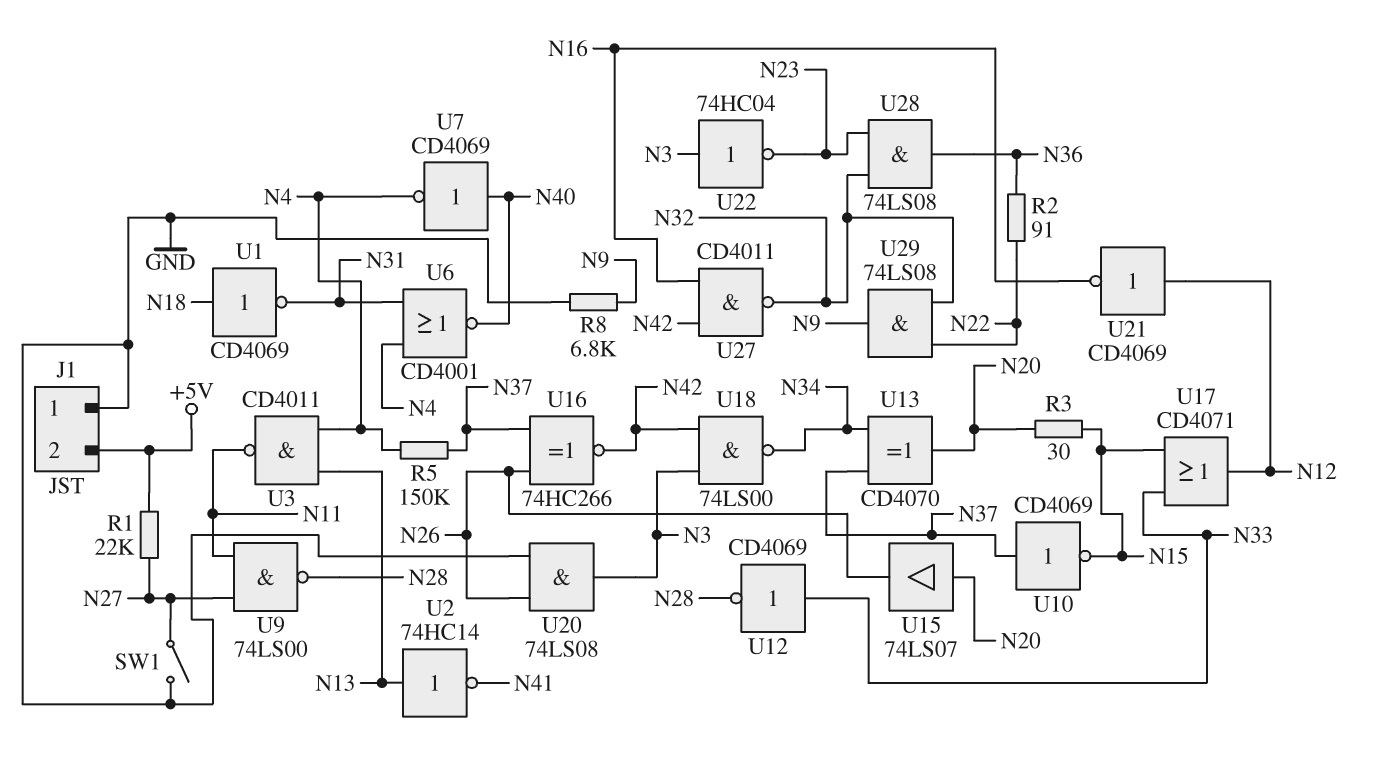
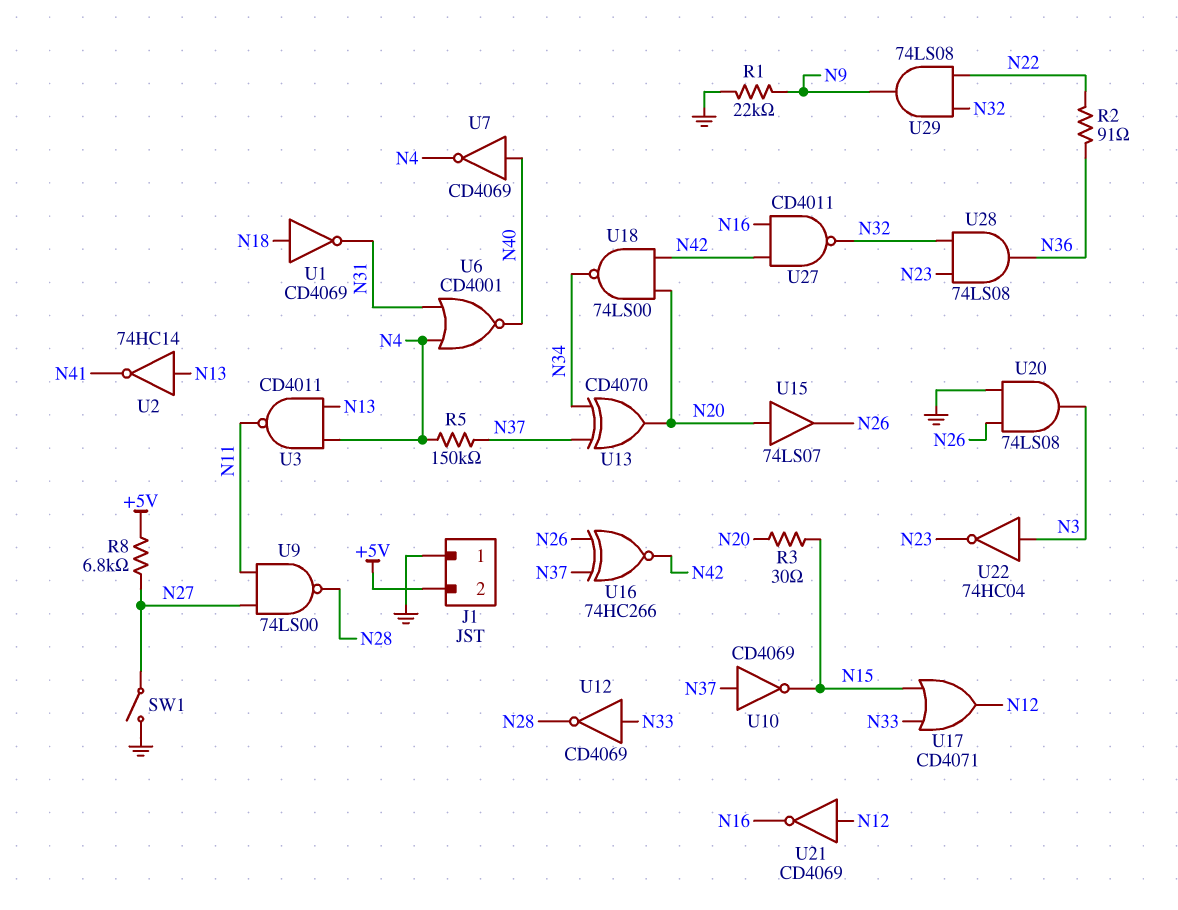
R1: 22k (+5V, N27) -> 22k (GND, N9)
R8: 6.8k (GND, N9) -> 6.8k (+5V, N27)
U18: NAND 74LS00 (in N3, in N42, out N34) -> NAND 74LS00 (in N20, in N42, out N34)

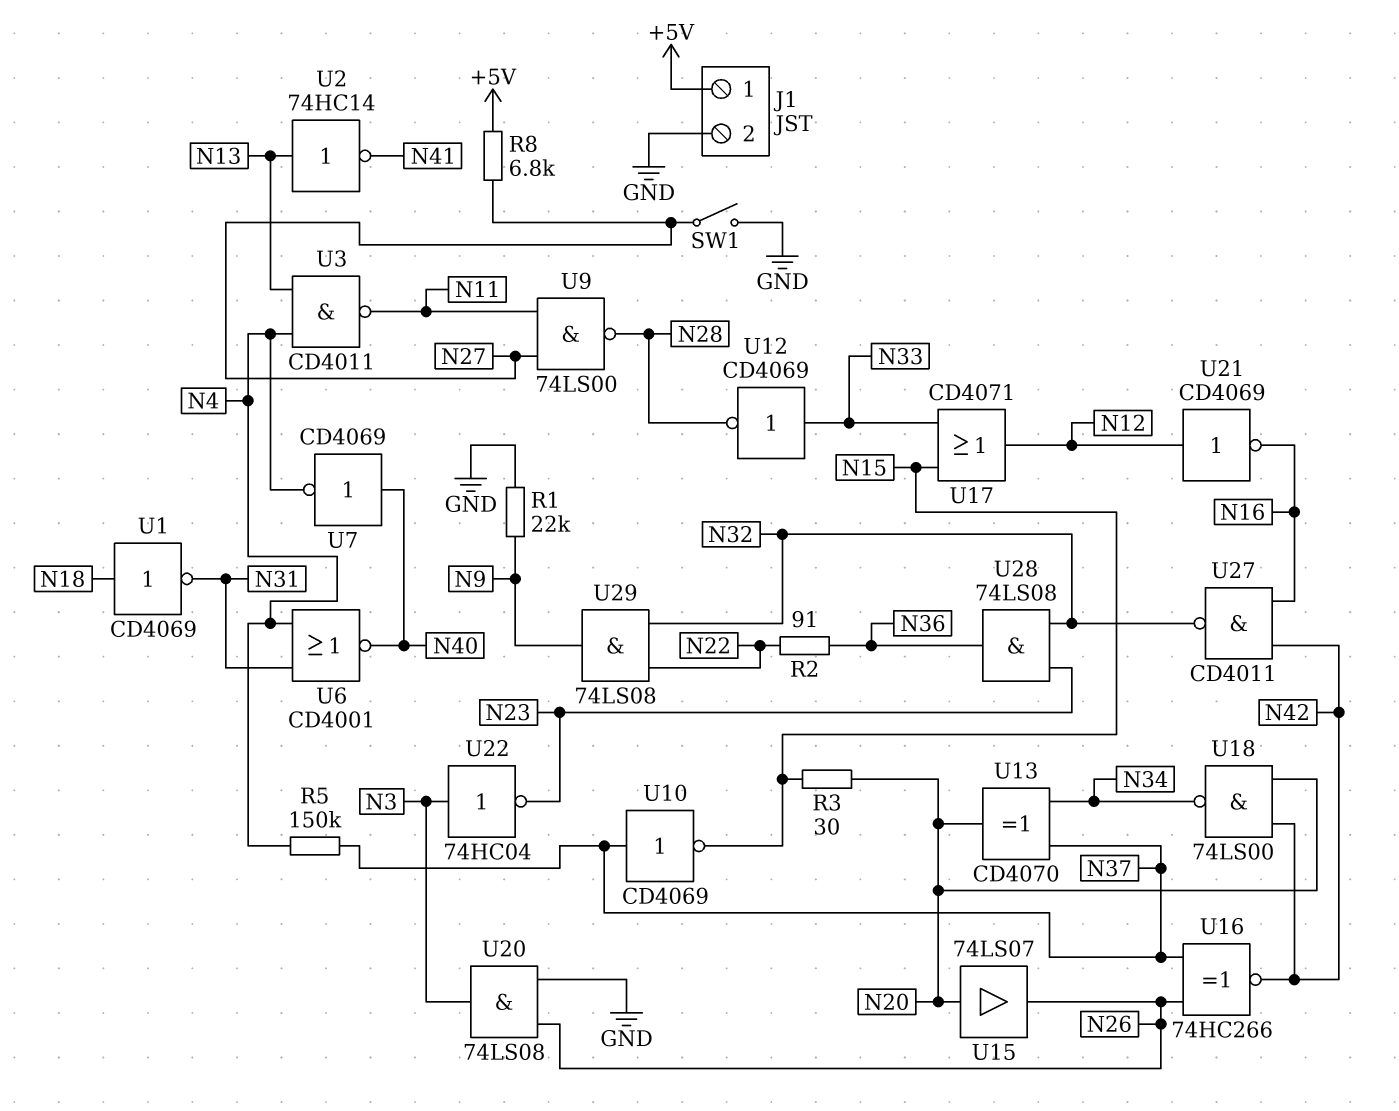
J1 pin 1: GND -> +5V
J1 pin 2: +5V -> GND

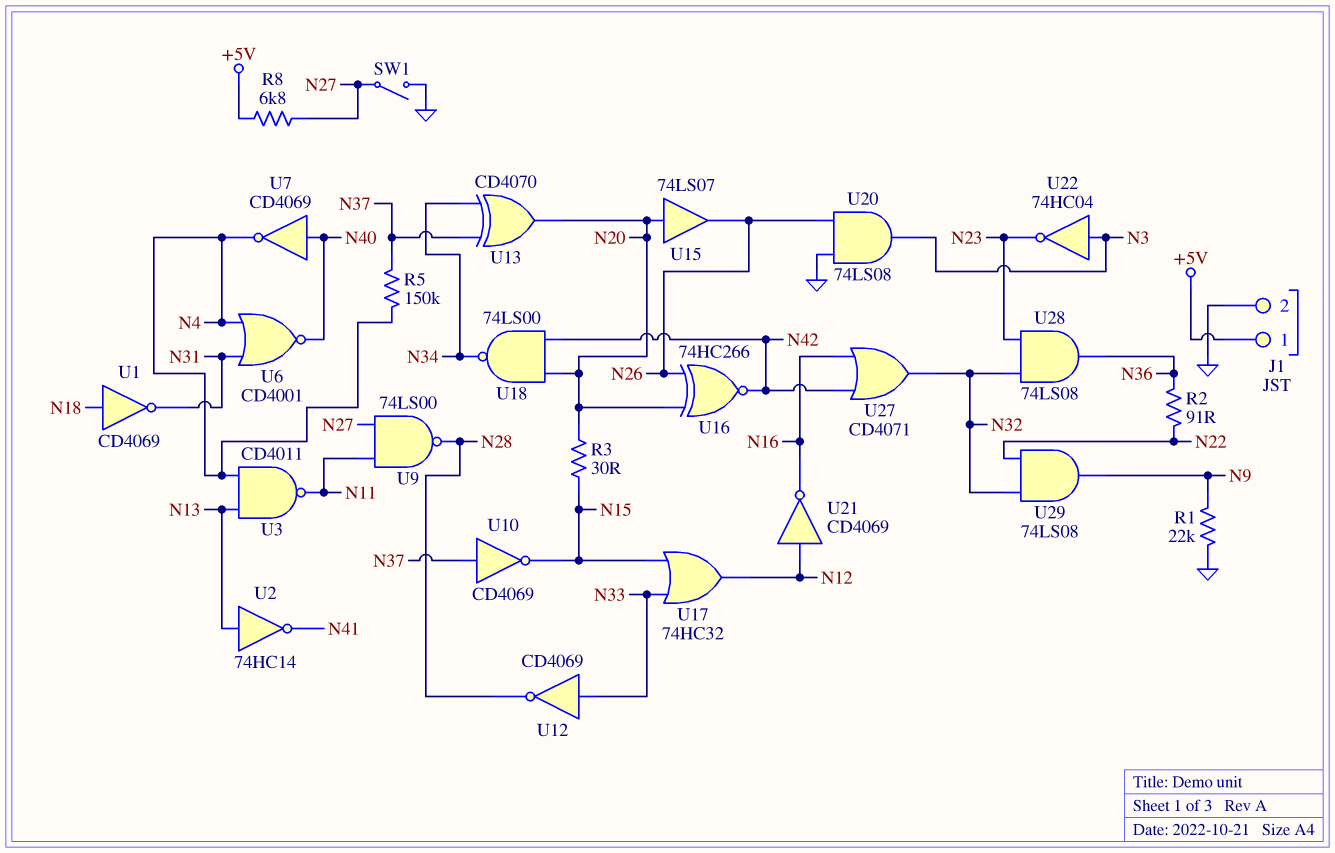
U16: XNOR 74HC266 (in N26, in N37, out N42) -> XNOR 74HC266 (in N20, in N26, out N42)
U17: OR CD4071 (in N15, in N33, out N12) -> OR 74HC32 (in N15, in N33, out N12)
U27: NAND CD4011 (in N16, in N42, out N32) -> OR CD4071 (in N16, in N42, out N32)

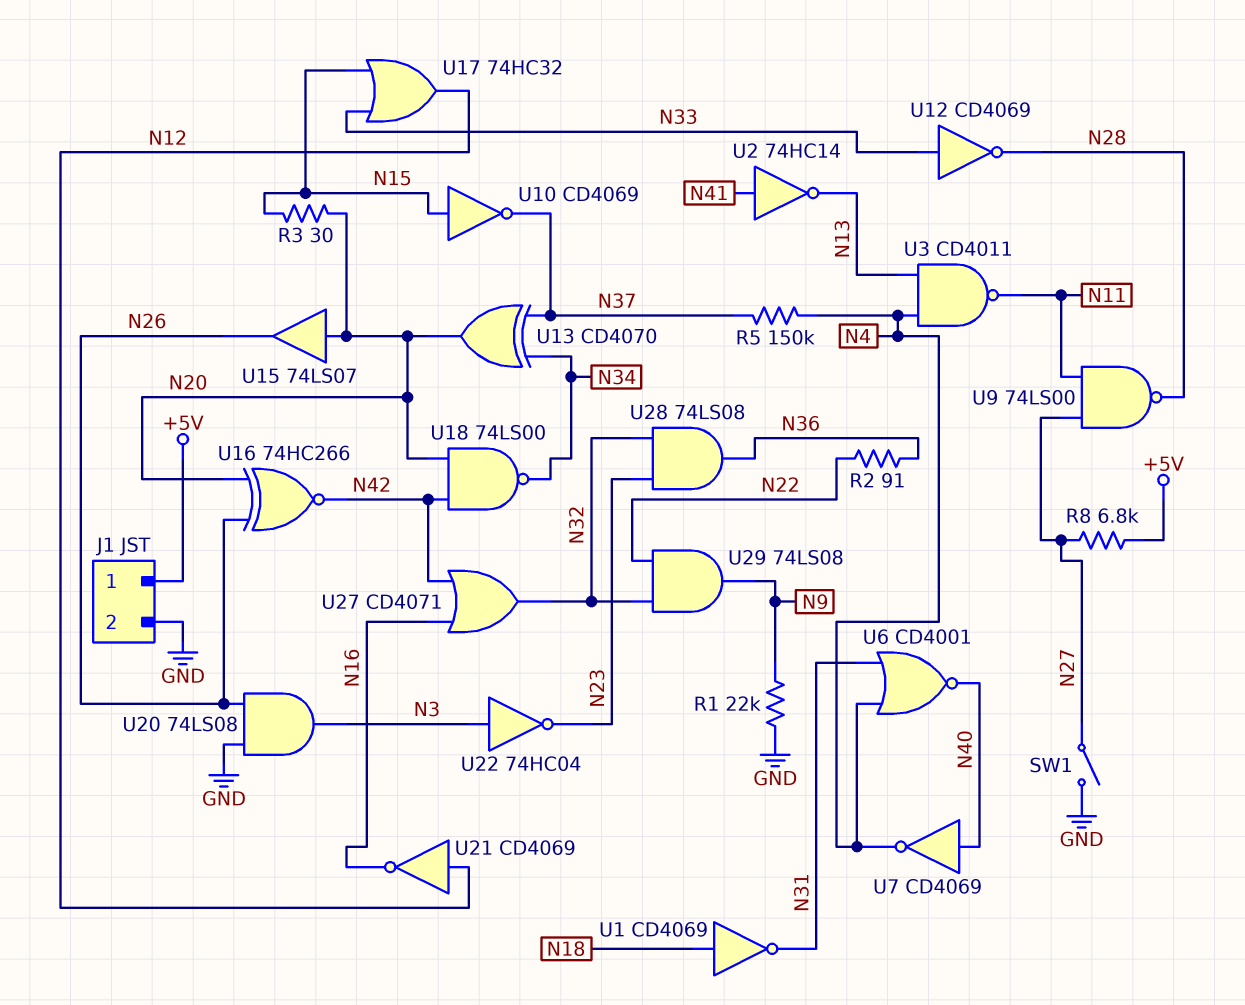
U2: NOT 74HC14 (in N13, out N41) -> NOT 74HC14 (in N41, out N13)
U10: NOT CD4069 (in N37, out N15) -> NOT CD4069 (in N15, out N37)

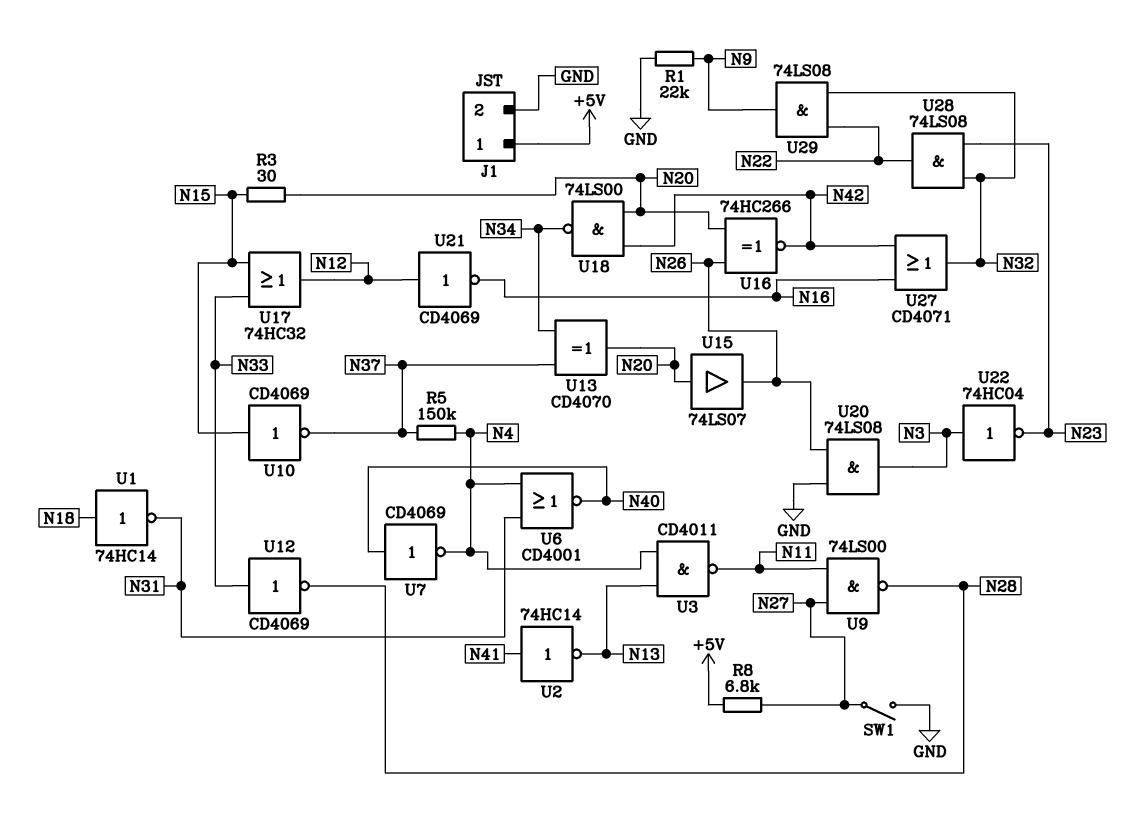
R2: 91 (N22, N36) -> none
U1: NOT CD4069 (in N18, out N31) -> NOT 74HC14 (in N18, out N31)
U28: AND 74LS08 (in N23, in N32, out N36) -> AND 74LS08 (in N23, in N32, out N22)

